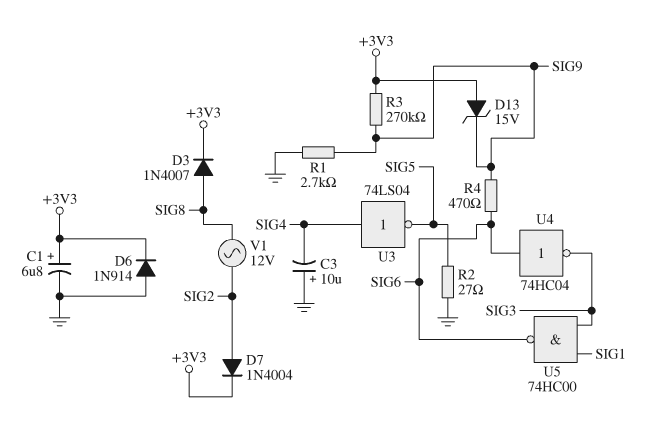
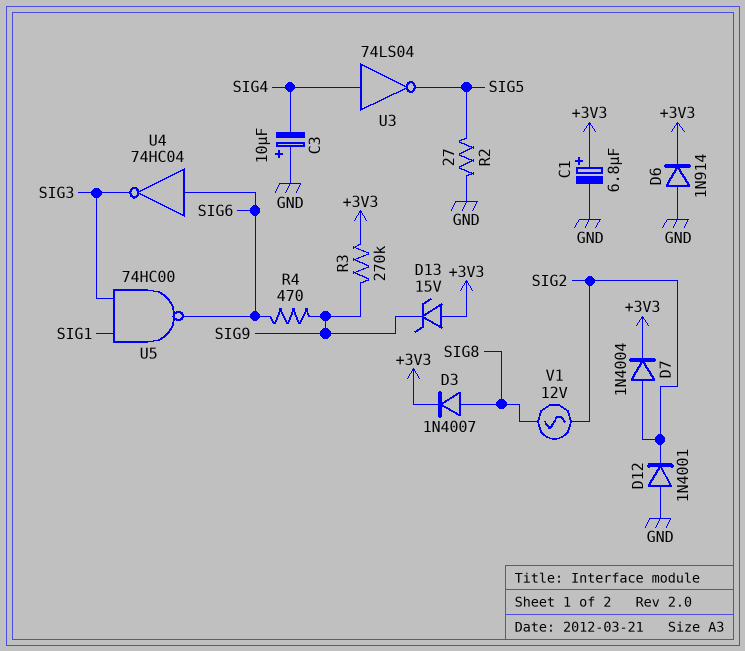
D12: none -> diode 1N4001 (A GND, K SIG2)
R1: 2.7k (GND, SIG9) -> none

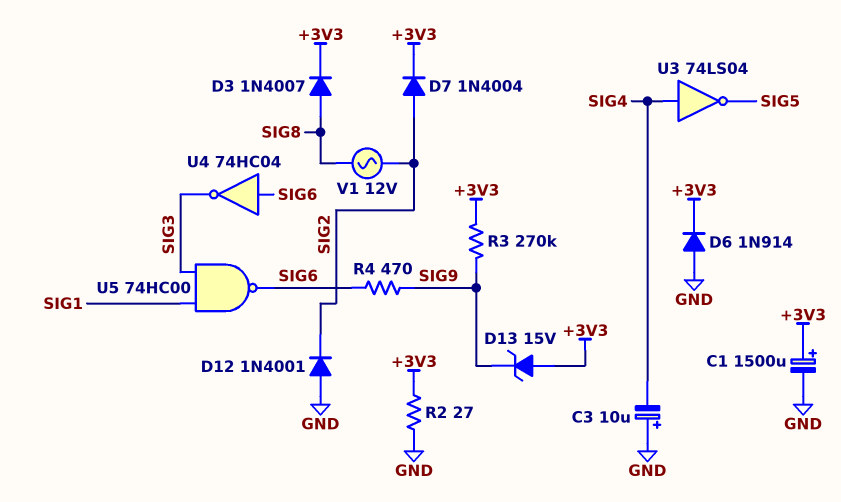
C1: 6.8uF (plus +3V3, minus GND) -> 1500uF (plus +3V3, minus GND)
R2: 27 (GND, SIG5) -> 27 (+3V3, GND)

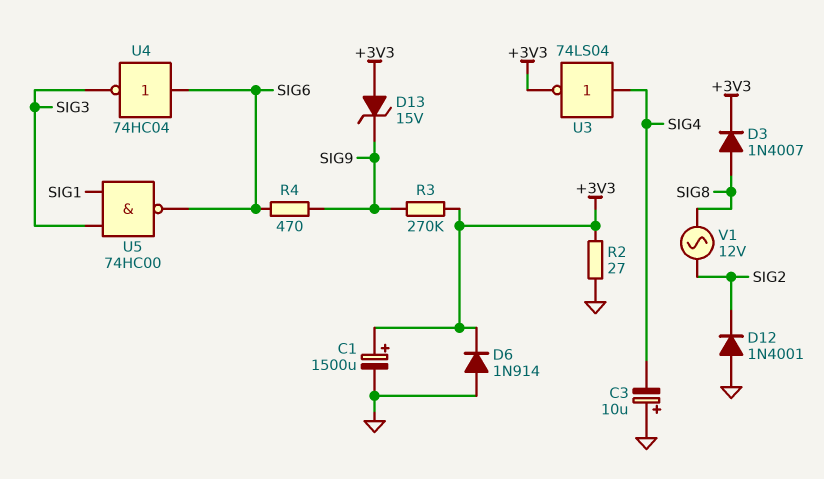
D7: diode 1N4004 (A SIG2, K +3V3) -> none
U3: NOT 74LS04 (in SIG4, out SIG5) -> NOT 74LS04 (in SIG4, out +3V3)

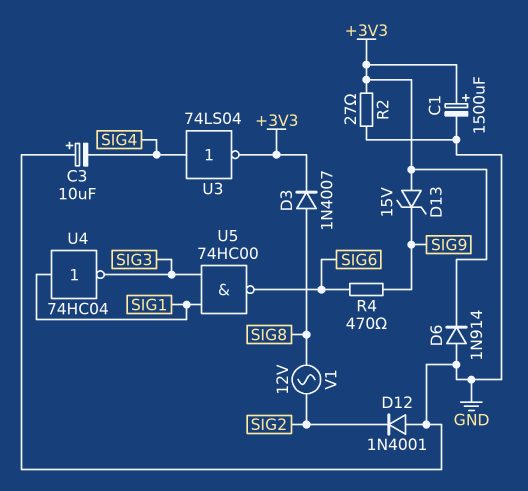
R3: 270k (+3V3, SIG9) -> none
U4: NOT 74HC04 (in SIG6, out SIG3) -> NOT 74HC04 (in SIG1, out SIG3)

